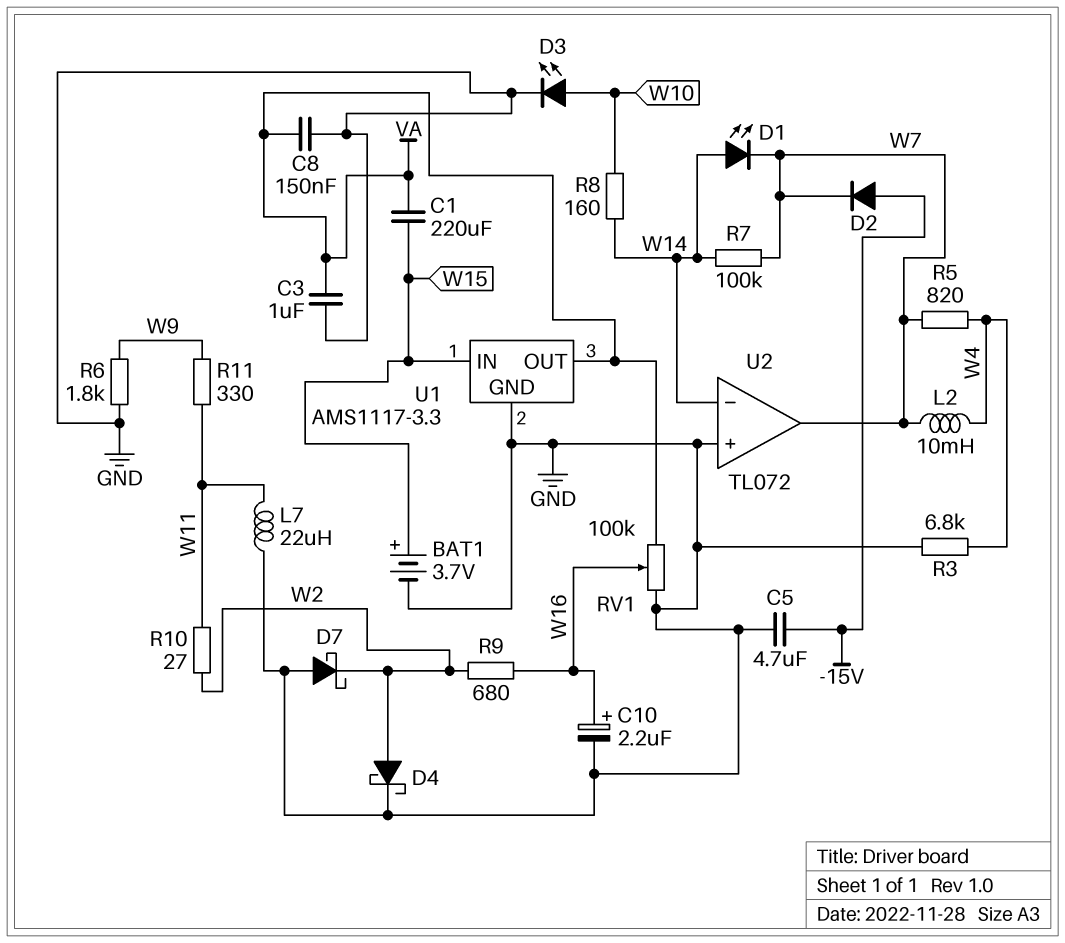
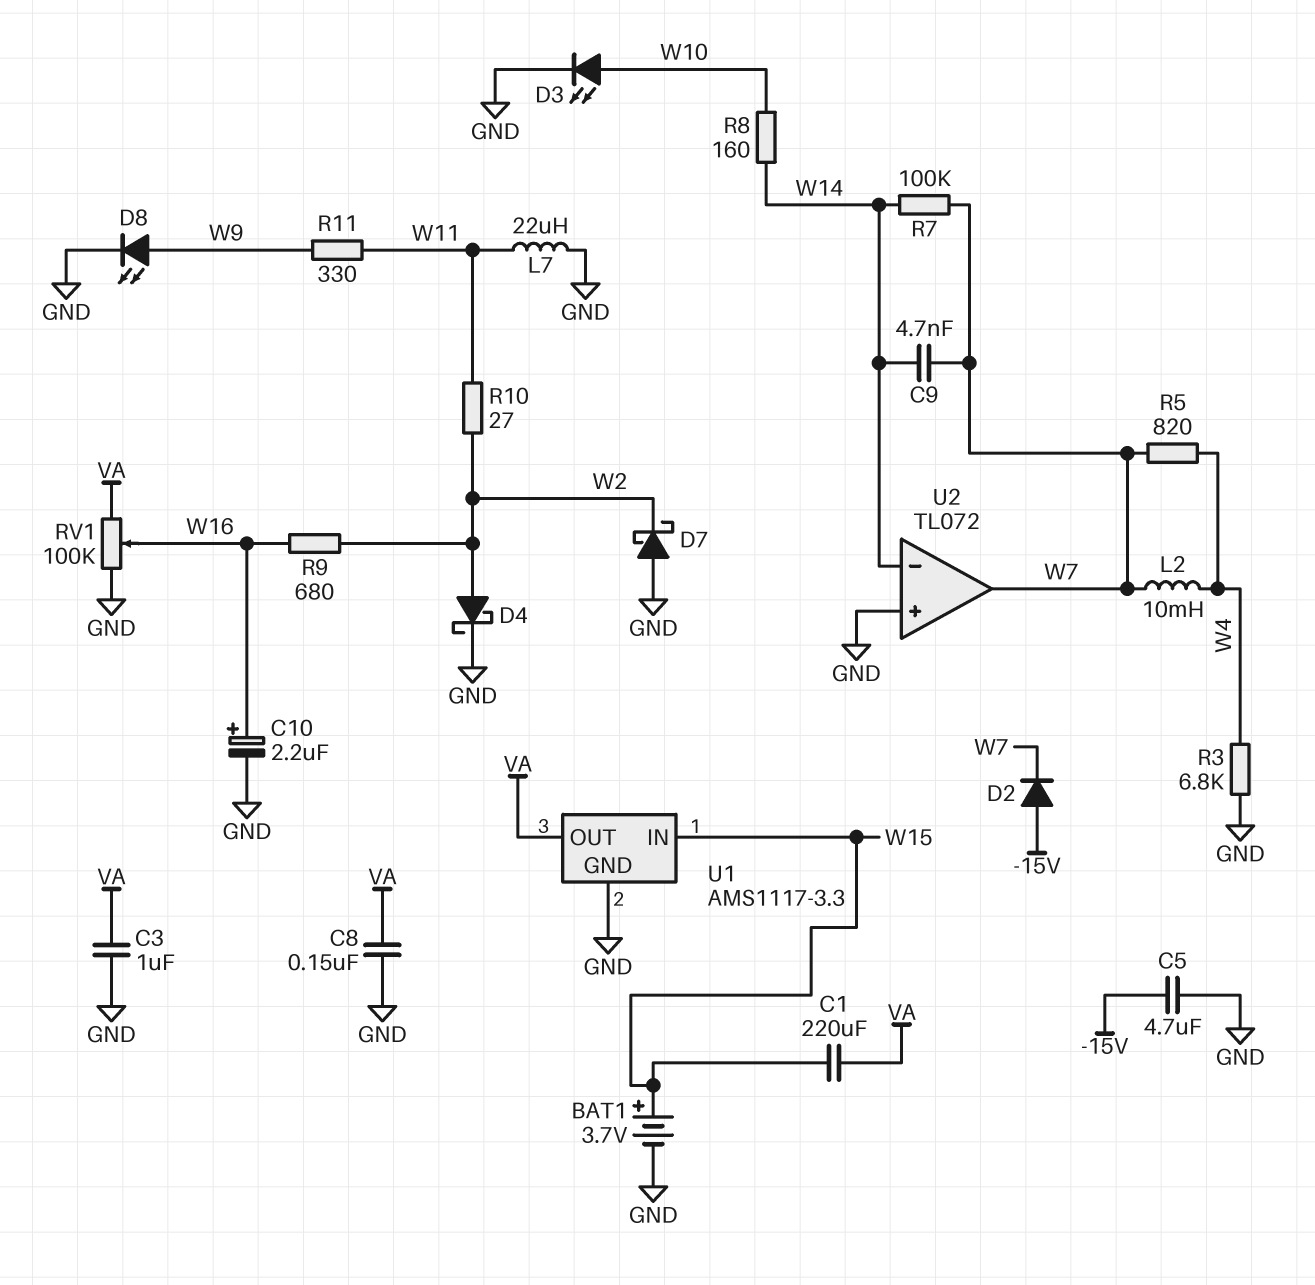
C9: none -> 4.7nF (W7, W14)
D1: LED (A W14, K W7) -> none
D8: none -> LED (A W9, K GND)
R6: 1.8k (GND, W9) -> none

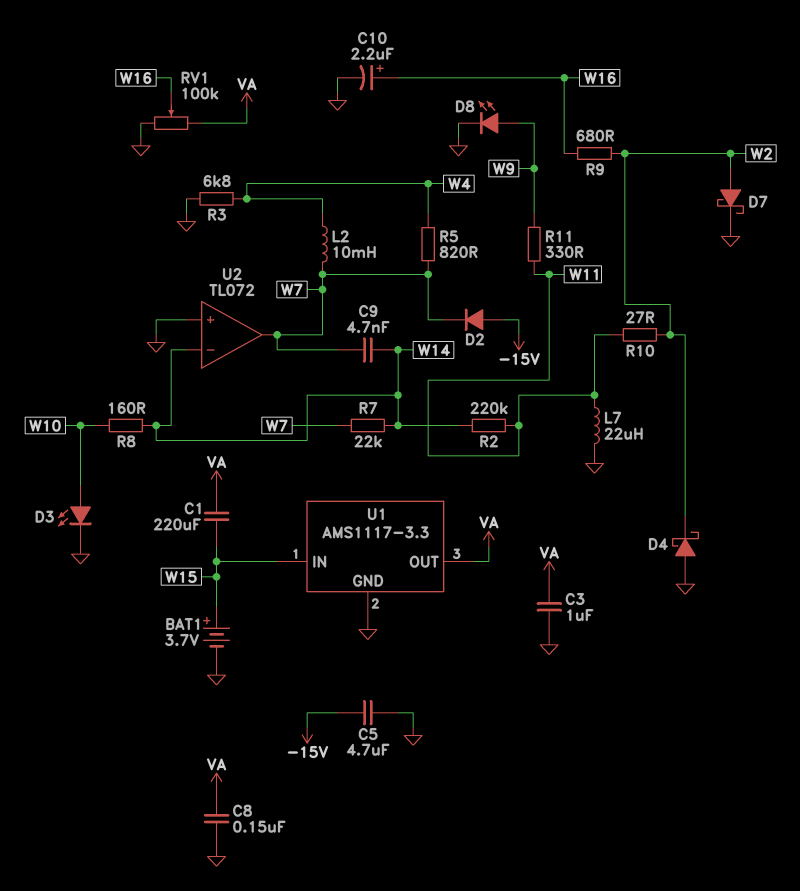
D4: schottky (A W2, K GND) -> schottky (A GND, K W2)
D7: schottky (A GND, K W2) -> schottky (A W2, K GND)
R2: none -> 220k (W11, W14)
R7: 100k (W7, W14) -> 22k (W7, W14)

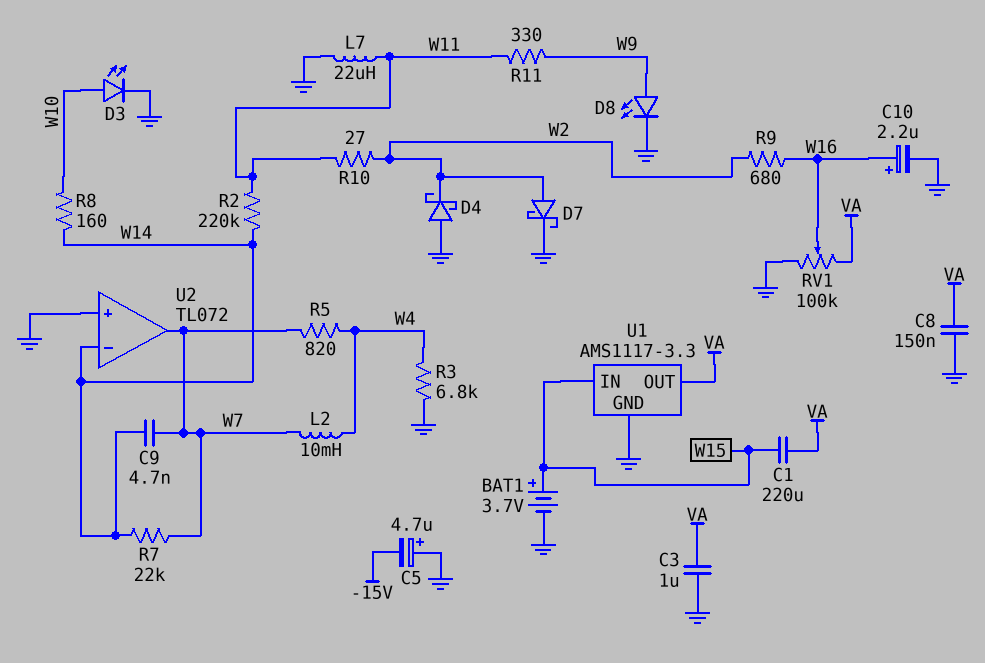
C5: 4.7uF (-15V, GND) -> 4.7uF (plus GND, minus -15V)
D2: diode (A -15V, K W7) -> none

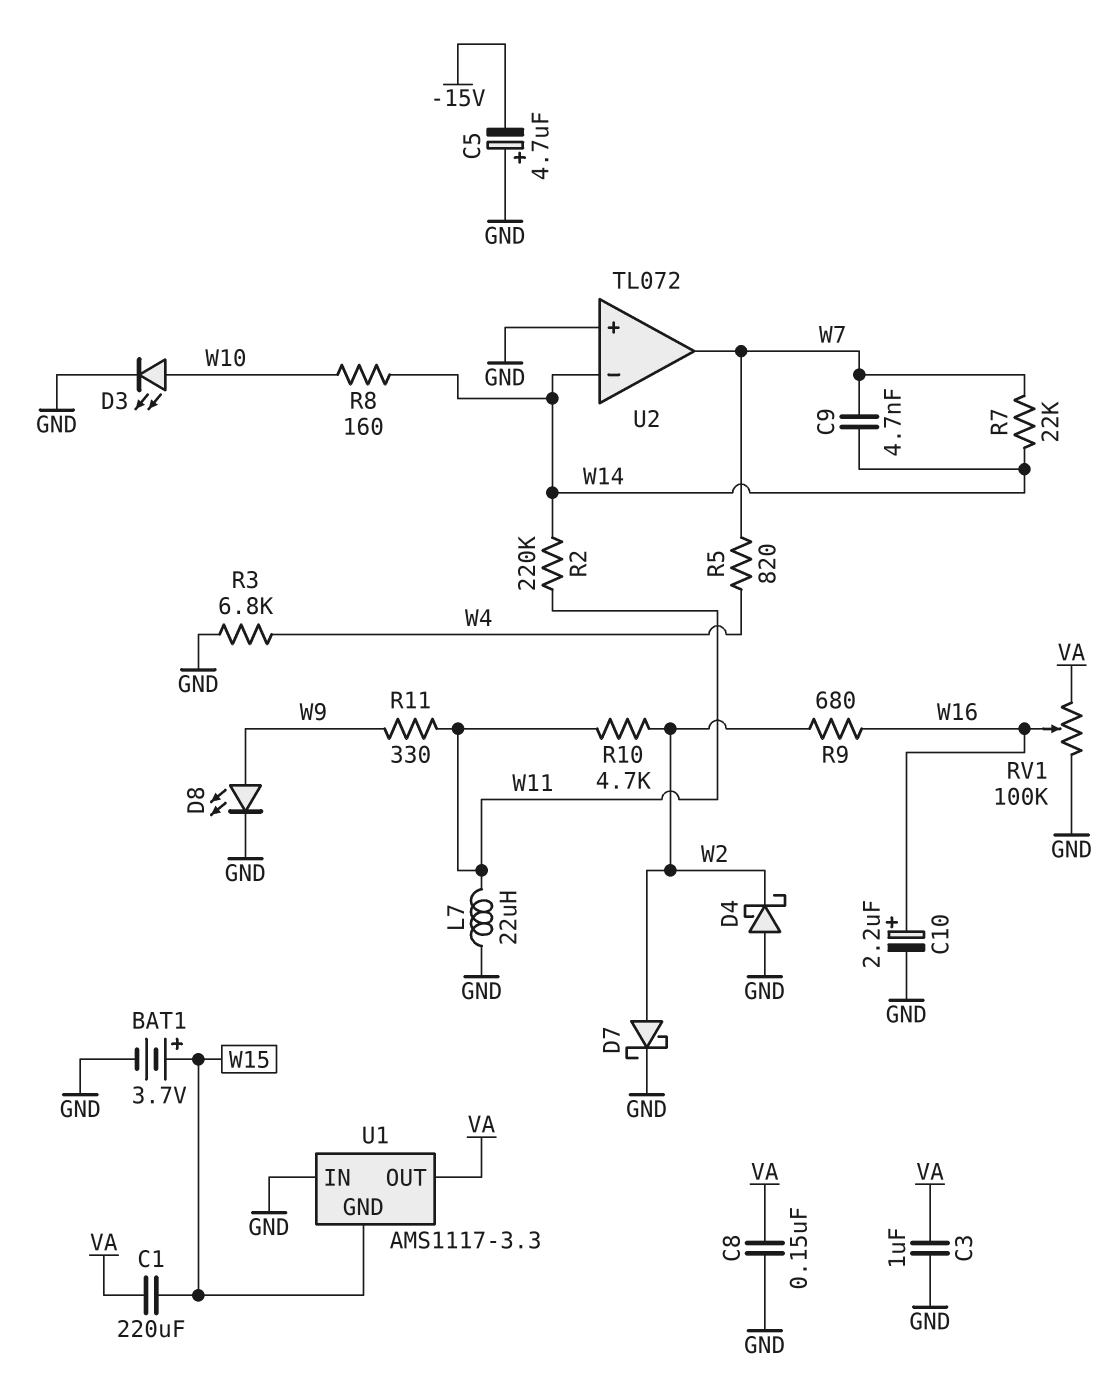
L2: 10mH (W4, W7) -> none
R10: 27 (W2, W11) -> 4.7k (W2, W11)
U1 pin GND: GND -> W15
U1 pin IN: W15 -> GND

